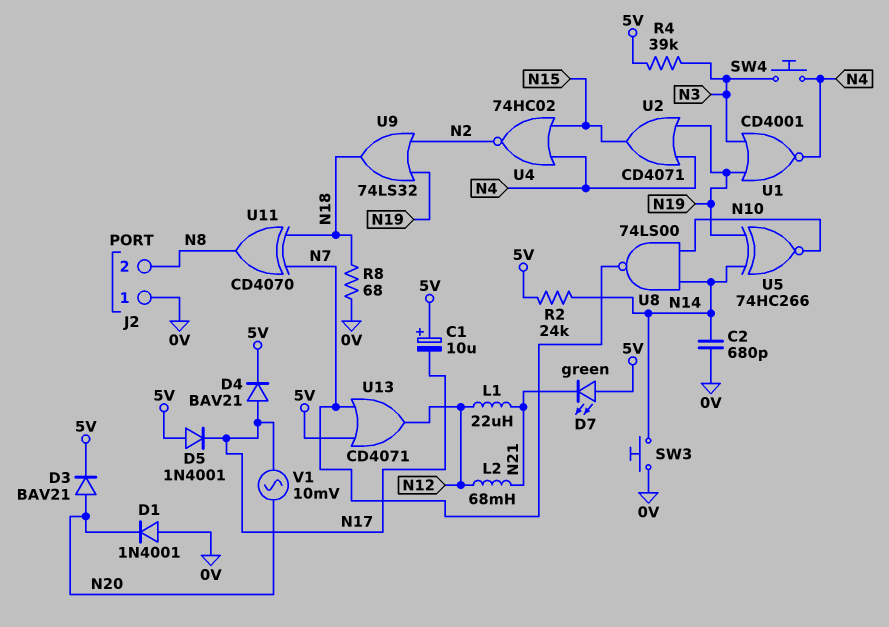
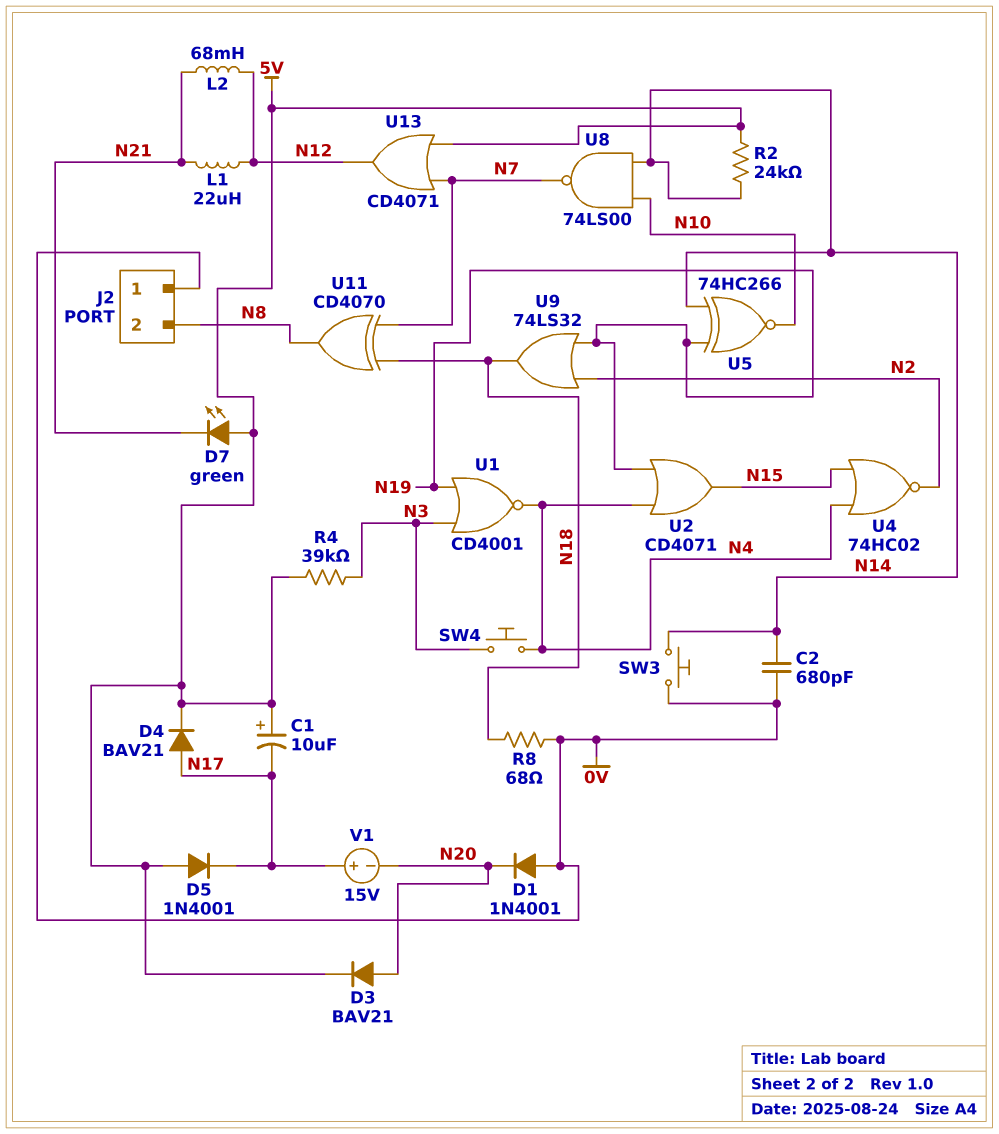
V1: AC 10mV (N17, N20) -> 15V (plus N17, minus N20)

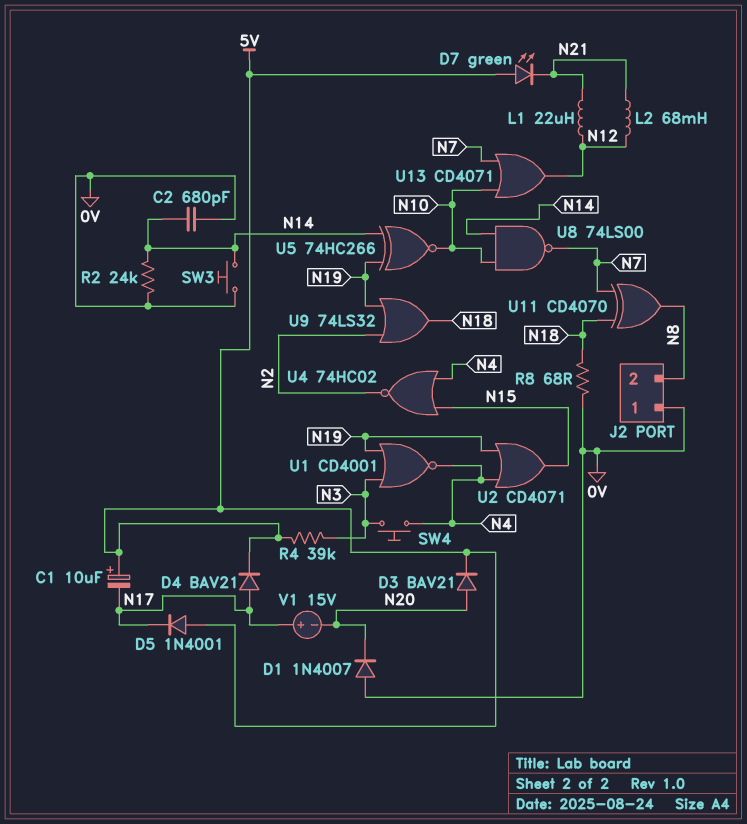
D1: diode 1N4001 (A 0V, K N20) -> diode 1N4007 (A 0V, K N20)
R2: 24k (5V, N14) -> 24k (0V, N14)
U13: OR CD4071 (in 5V, in N7, out N12) -> OR CD4071 (in N7, in N10, out N12)

